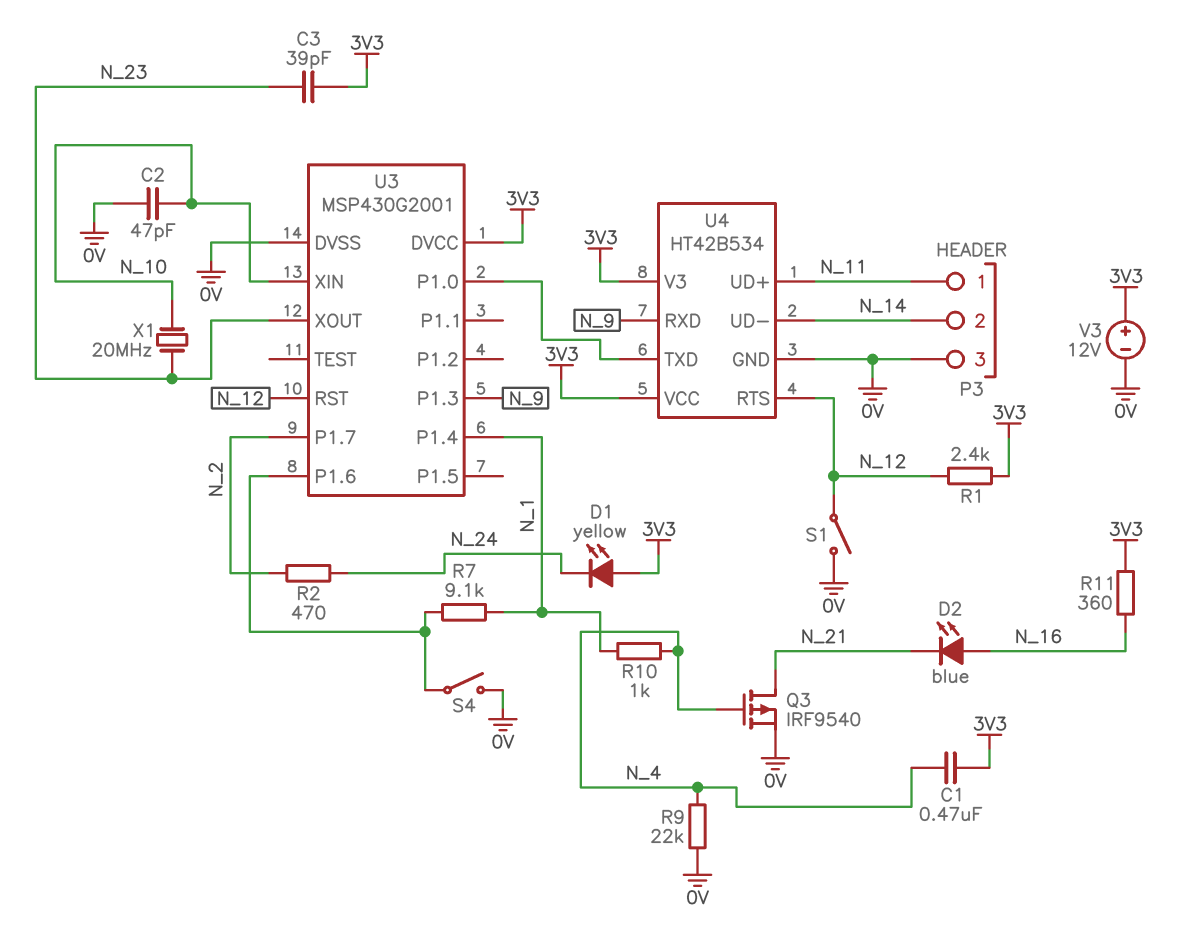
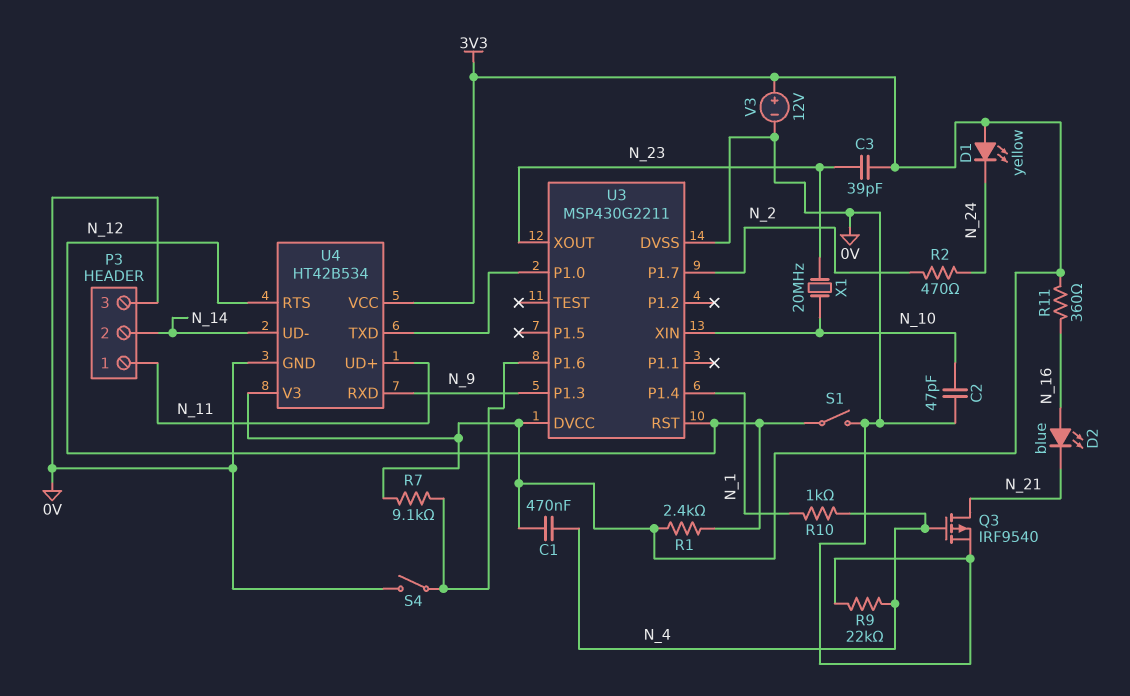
R7: 9.1k (N_1, U3/P1.6) -> 9.1k (3V3, U3/P1.6)
U3: MSP430G2001 -> MSP430G2211

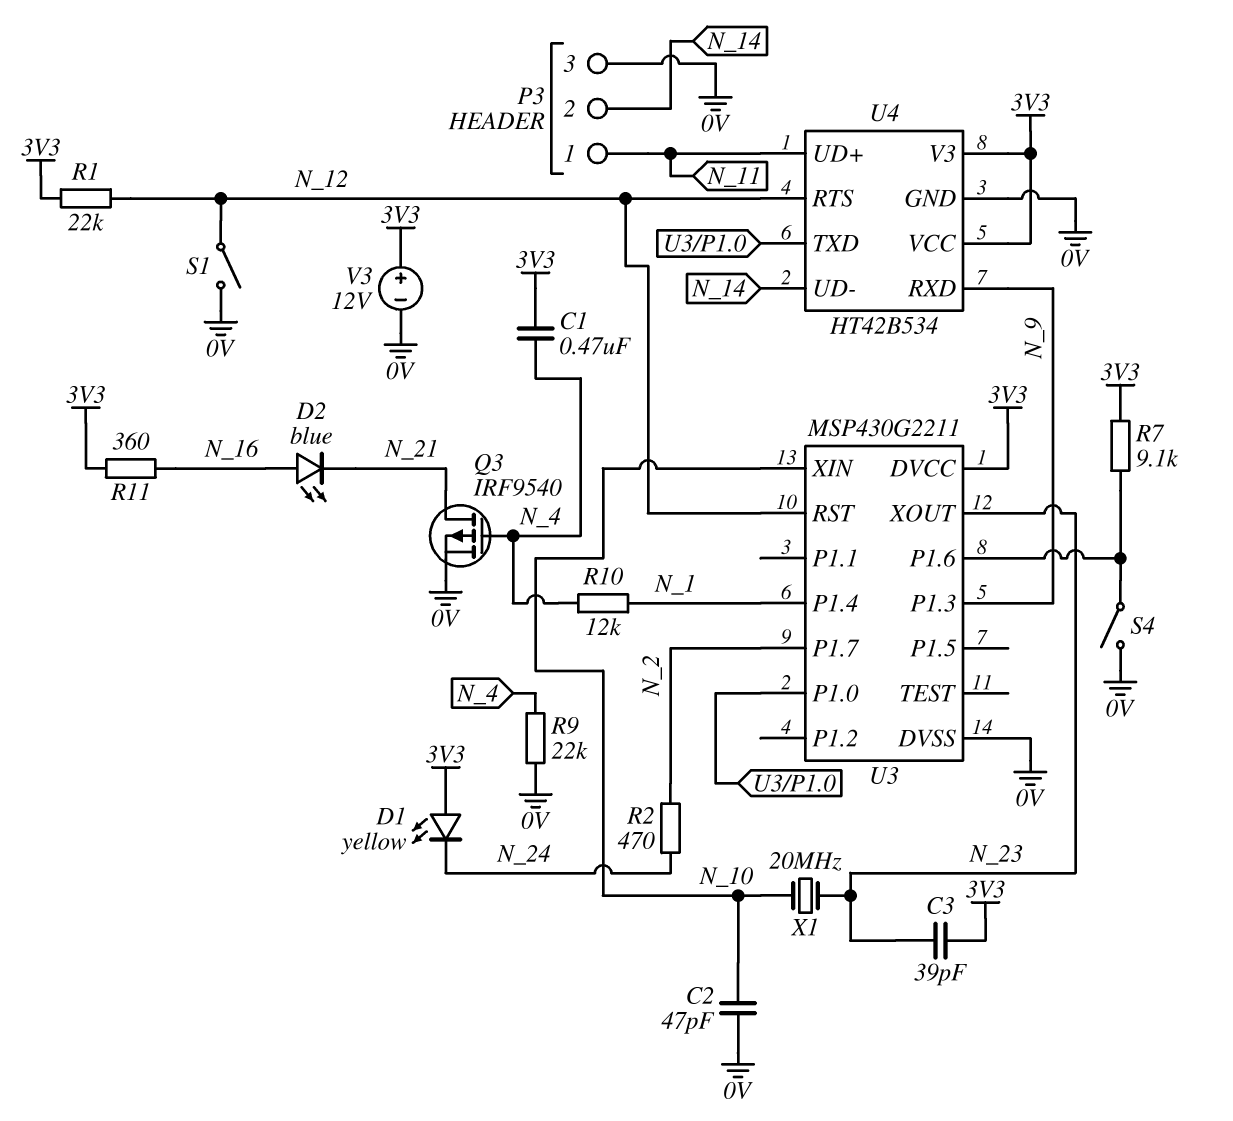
R1: 2.4k (3V3, N_12) -> 22k (3V3, N_12)
R10: 1k (N_1, N_4) -> 12k (N_1, N_4)

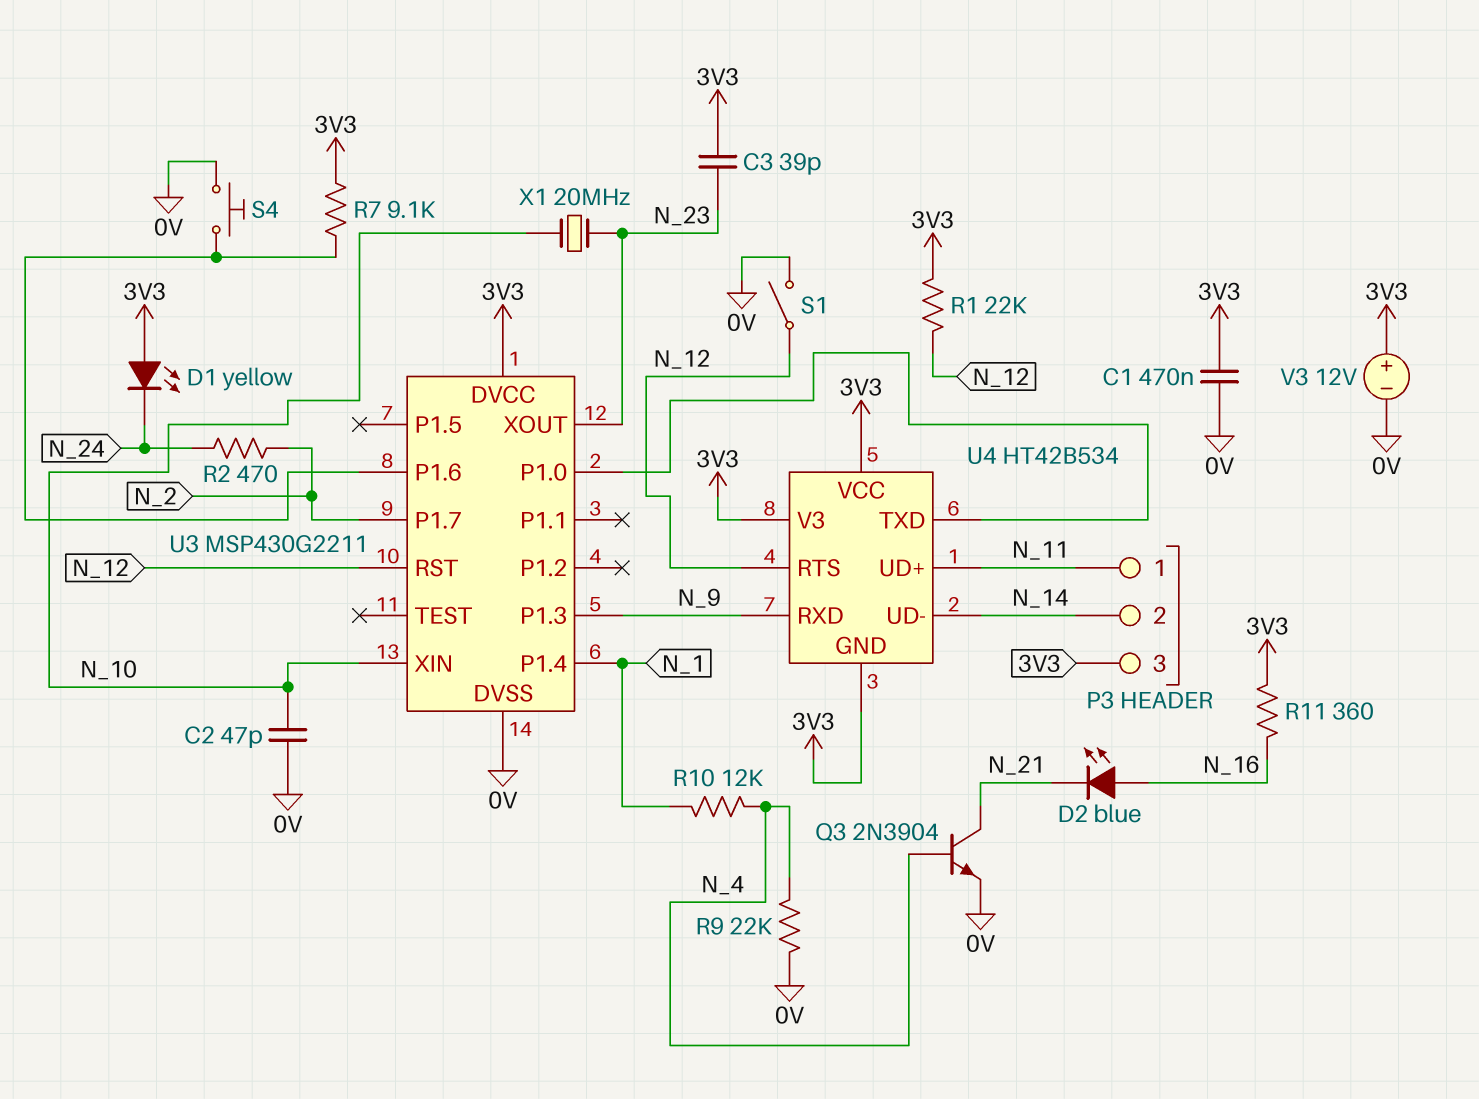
C1: 470nF (3V3, N_4) -> 470nF (0V, 3V3)
P3 pin 3: 0V -> 3V3
Q3: PMOS IRF9540 (G N_4, D N_21, S 0V) -> NPN 2N3904 (B N_4, C N_21, E 0V)
S4: switch (0V, U3/P1.6) -> button (0V, U3/P1.6)
U4 pin GND: 0V -> 3V3

